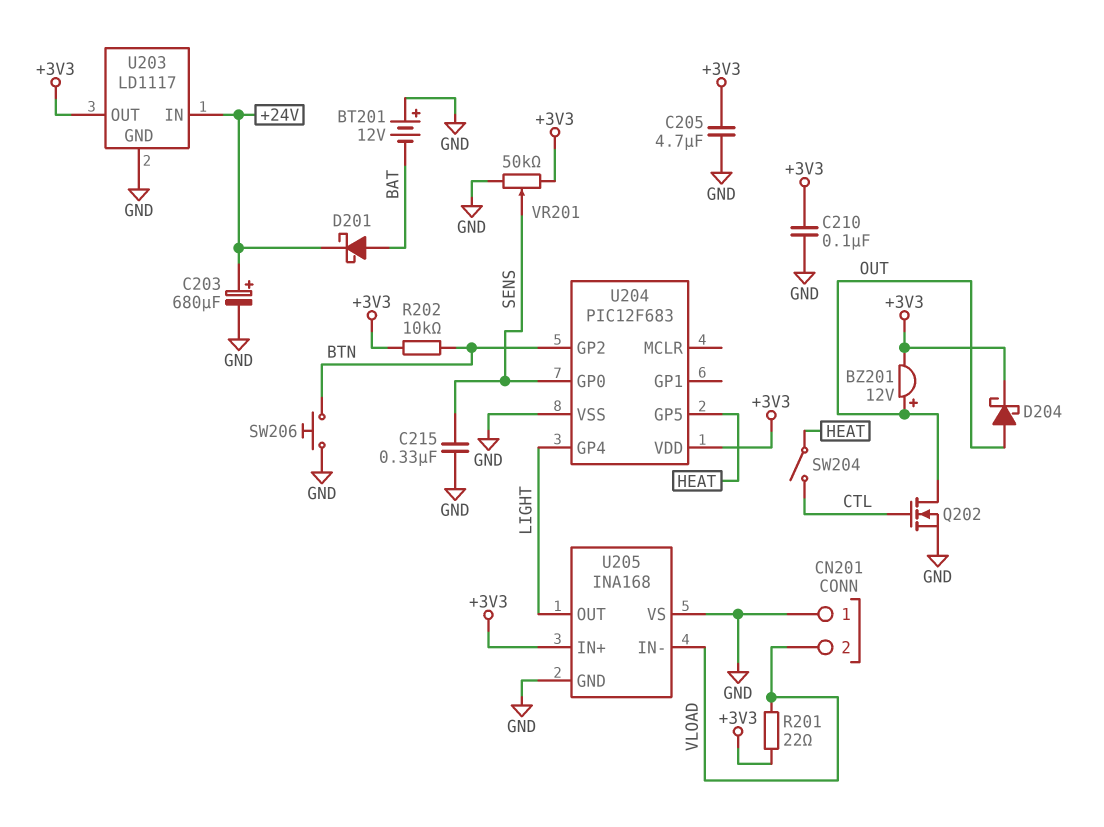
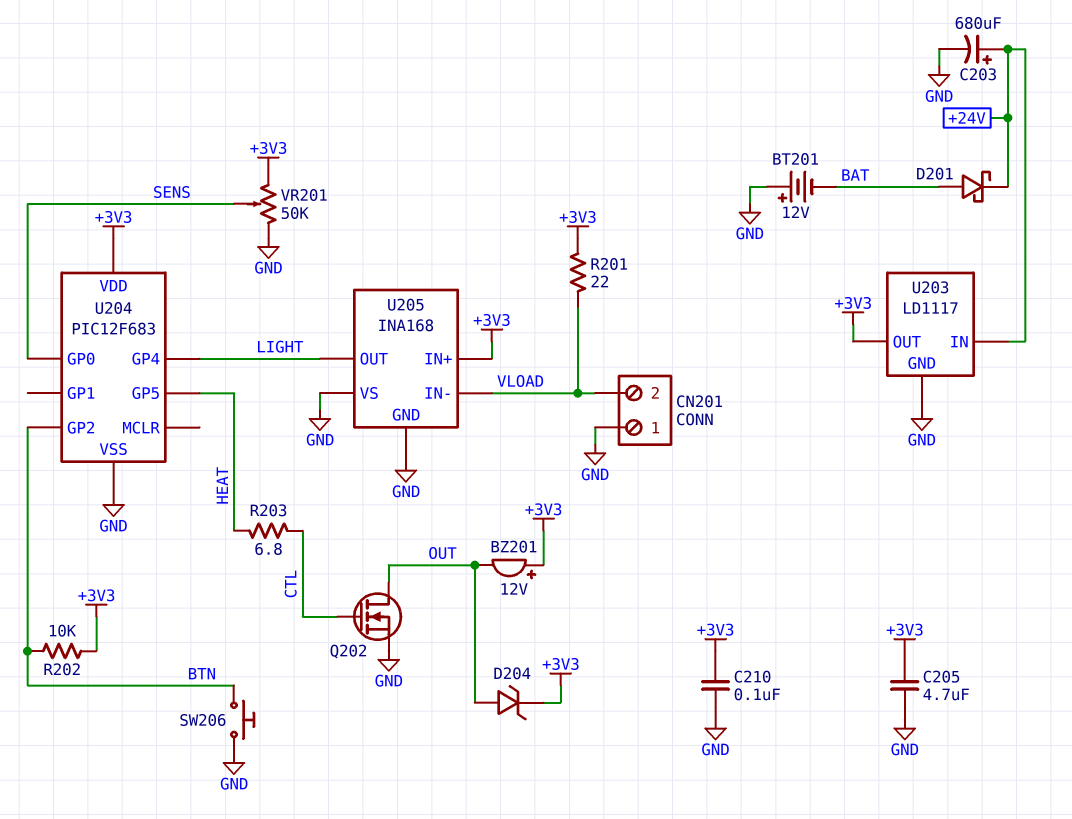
BZ201: buzzer 12V (plus OUT, minus +3V3) -> buzzer 12V (plus +3V3, minus OUT)
C215: 330nF (GND, SENS) -> none
D204: schottky (A OUT, K +3V3) -> zener (A OUT, K +3V3)
R203: none -> 6.8 (CTL, HEAT)
SW204: switch (CTL, HEAT) -> none

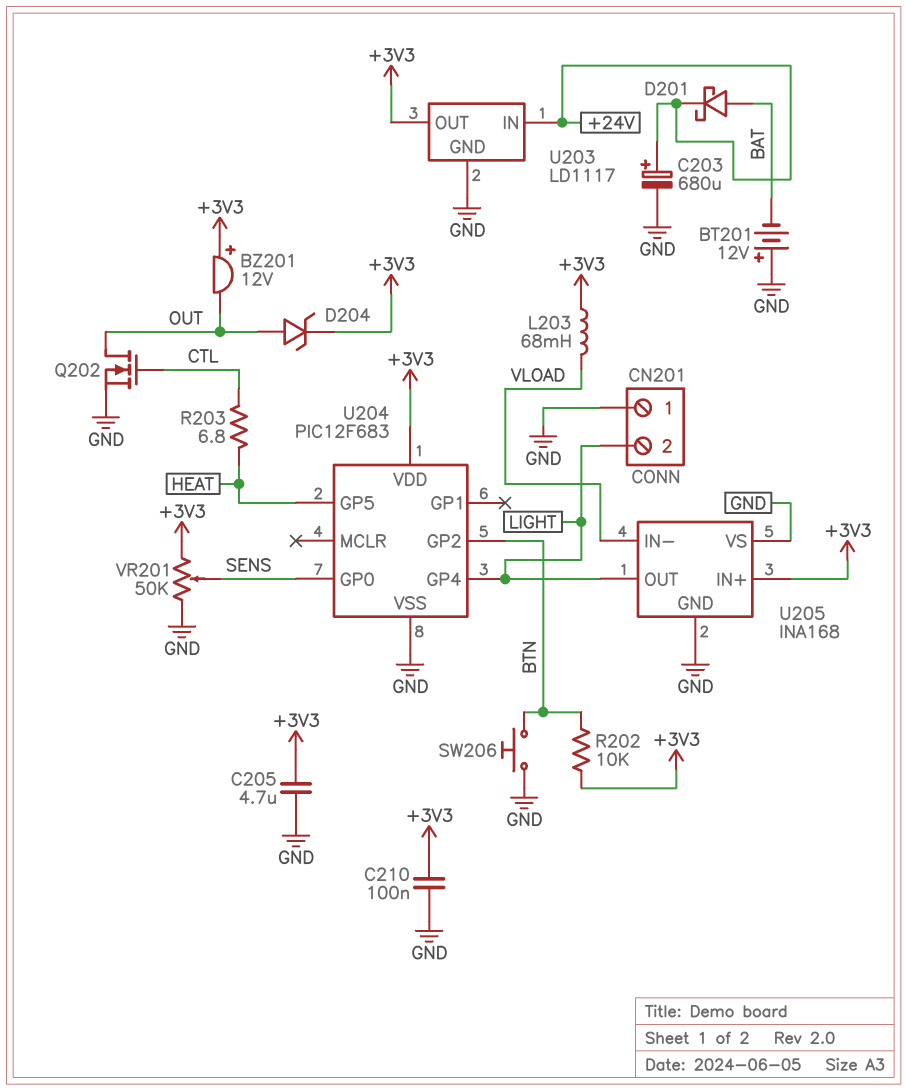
CN201 pin 2: VLOAD -> LIGHT
L203: none -> 68mH (+3V3, VLOAD)
R201: 22 (+3V3, VLOAD) -> none

